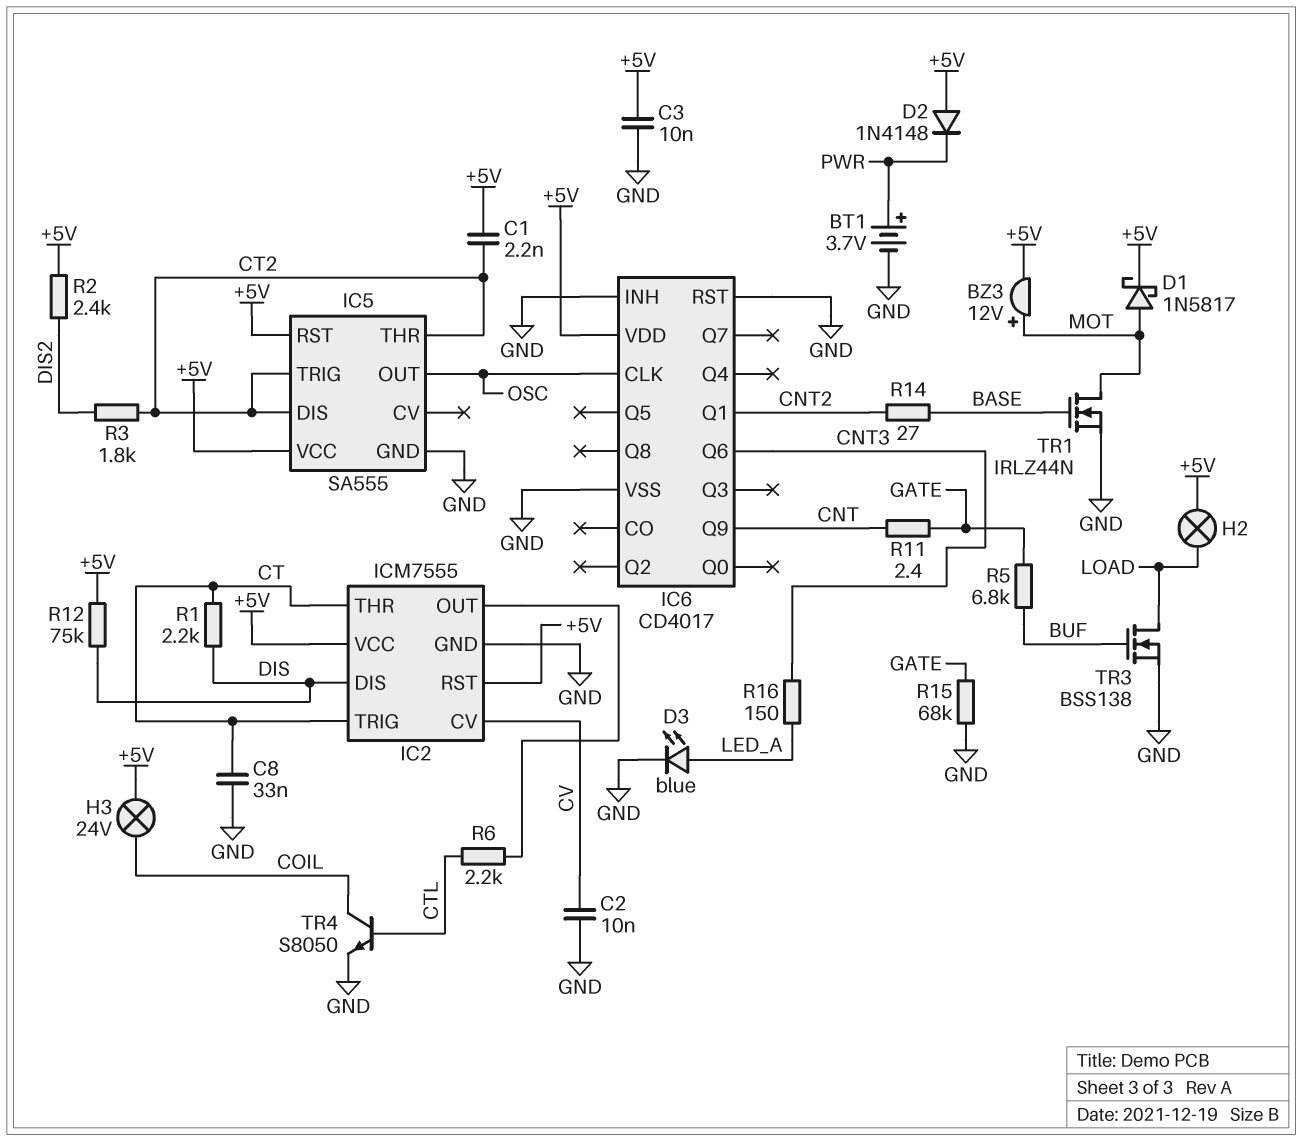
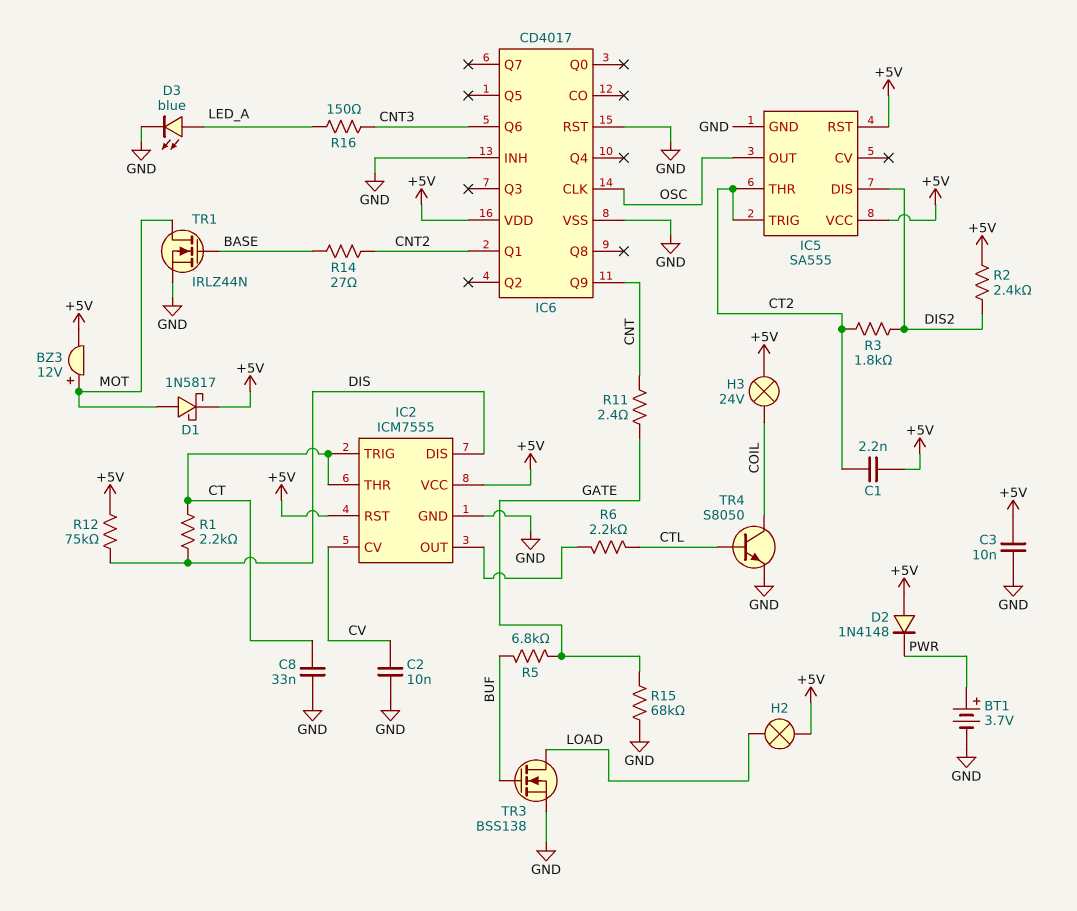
IC5 pin DIS: CT2 -> DIS2

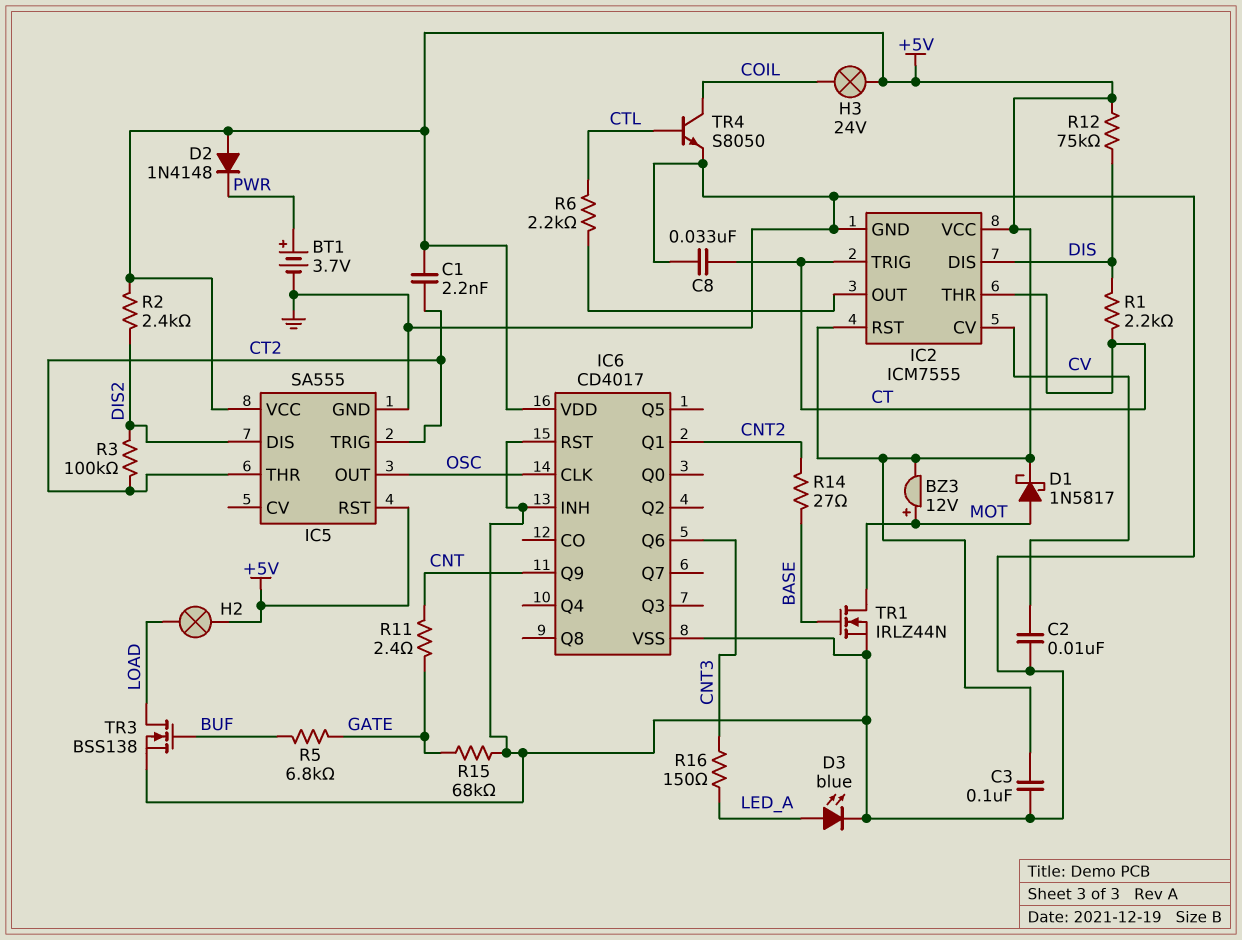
C3: 10nF (+5V, GND) -> 100nF (+5V, GND)
R3: 1.8k (CT2, DIS2) -> 100k (CT2, DIS2)

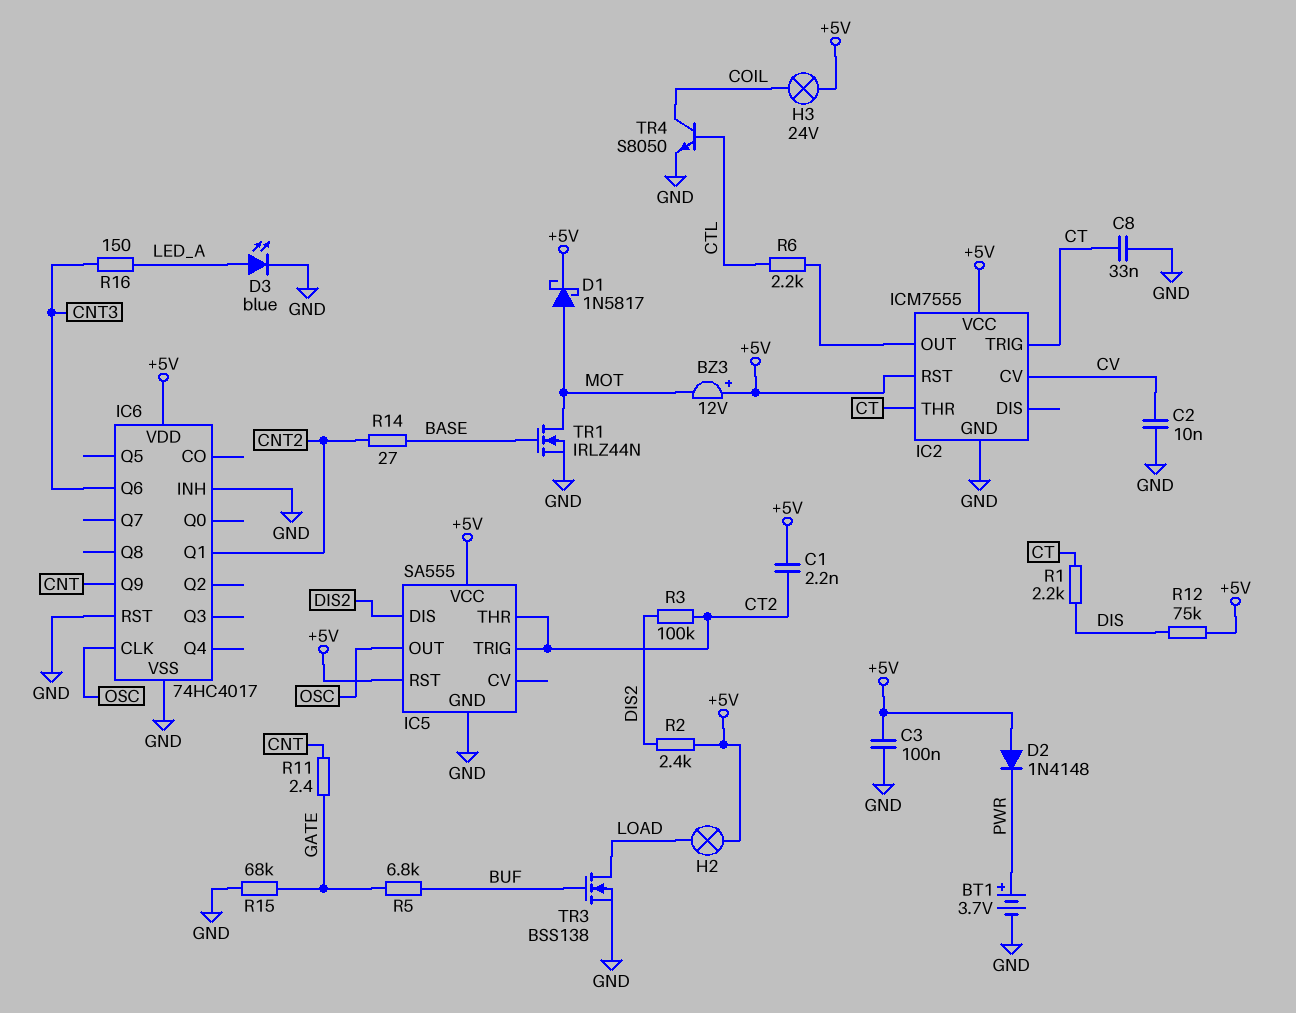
BZ3: buzzer 12V (plus MOT, minus +5V) -> buzzer 12V (plus +5V, minus MOT)
IC2 pin DIS: DIS -> none
IC6: CD4017 -> 74HC4017

